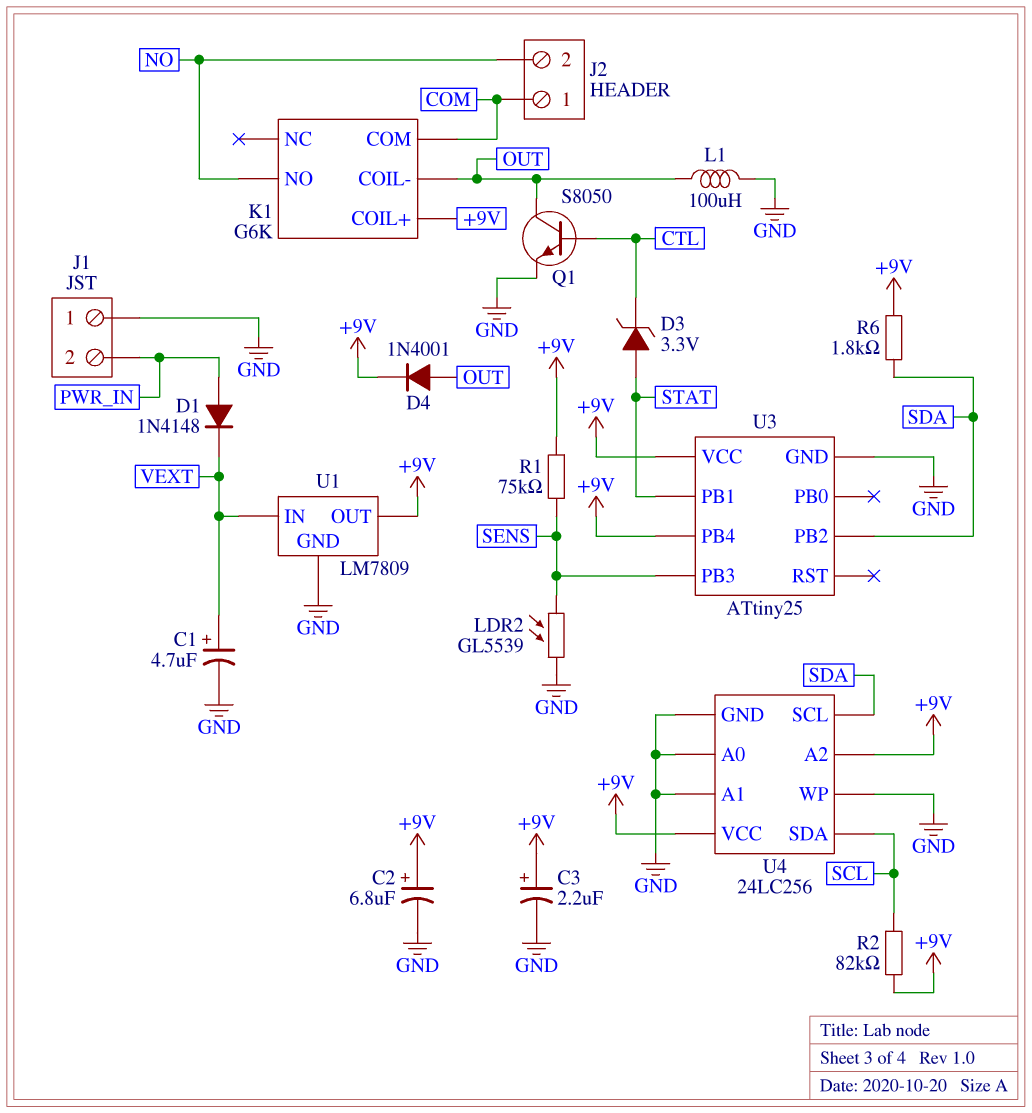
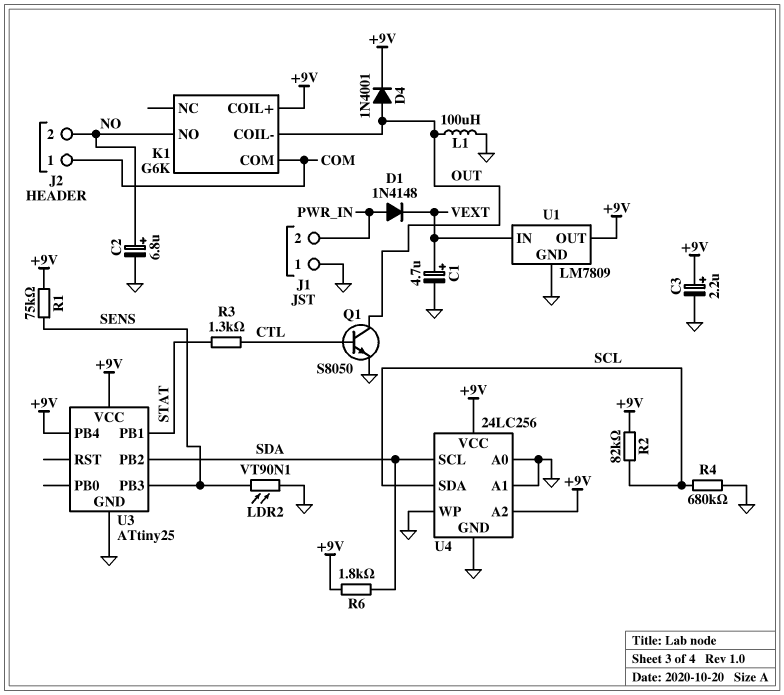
C2: 6.8uF (plus +9V, minus GND) -> 6.8uF (plus NO, minus GND)
D3: zener 3.3V (A STAT, K CTL) -> none
LDR2: GL5539 (GND, SENS) -> VT90N1 (GND, SENS)
R3: none -> 1.3k (CTL, STAT)
R4: none -> 680k (GND, SCL)

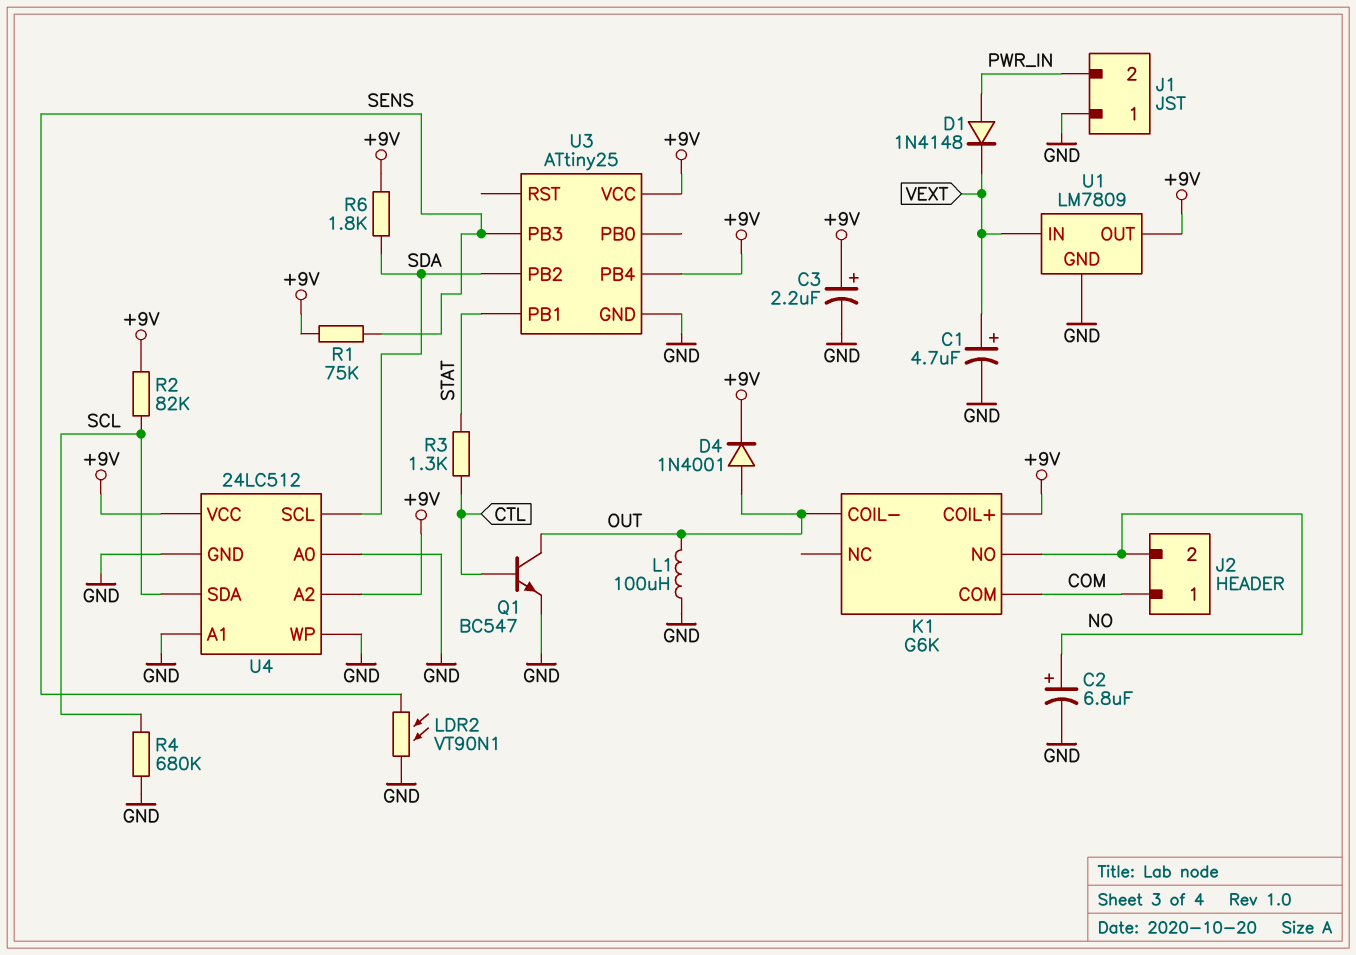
Q1: NPN S8050 (B CTL, C OUT, E GND) -> NPN BC547 (B CTL, C OUT, E GND)
U4: 24LC256 -> 24LC512

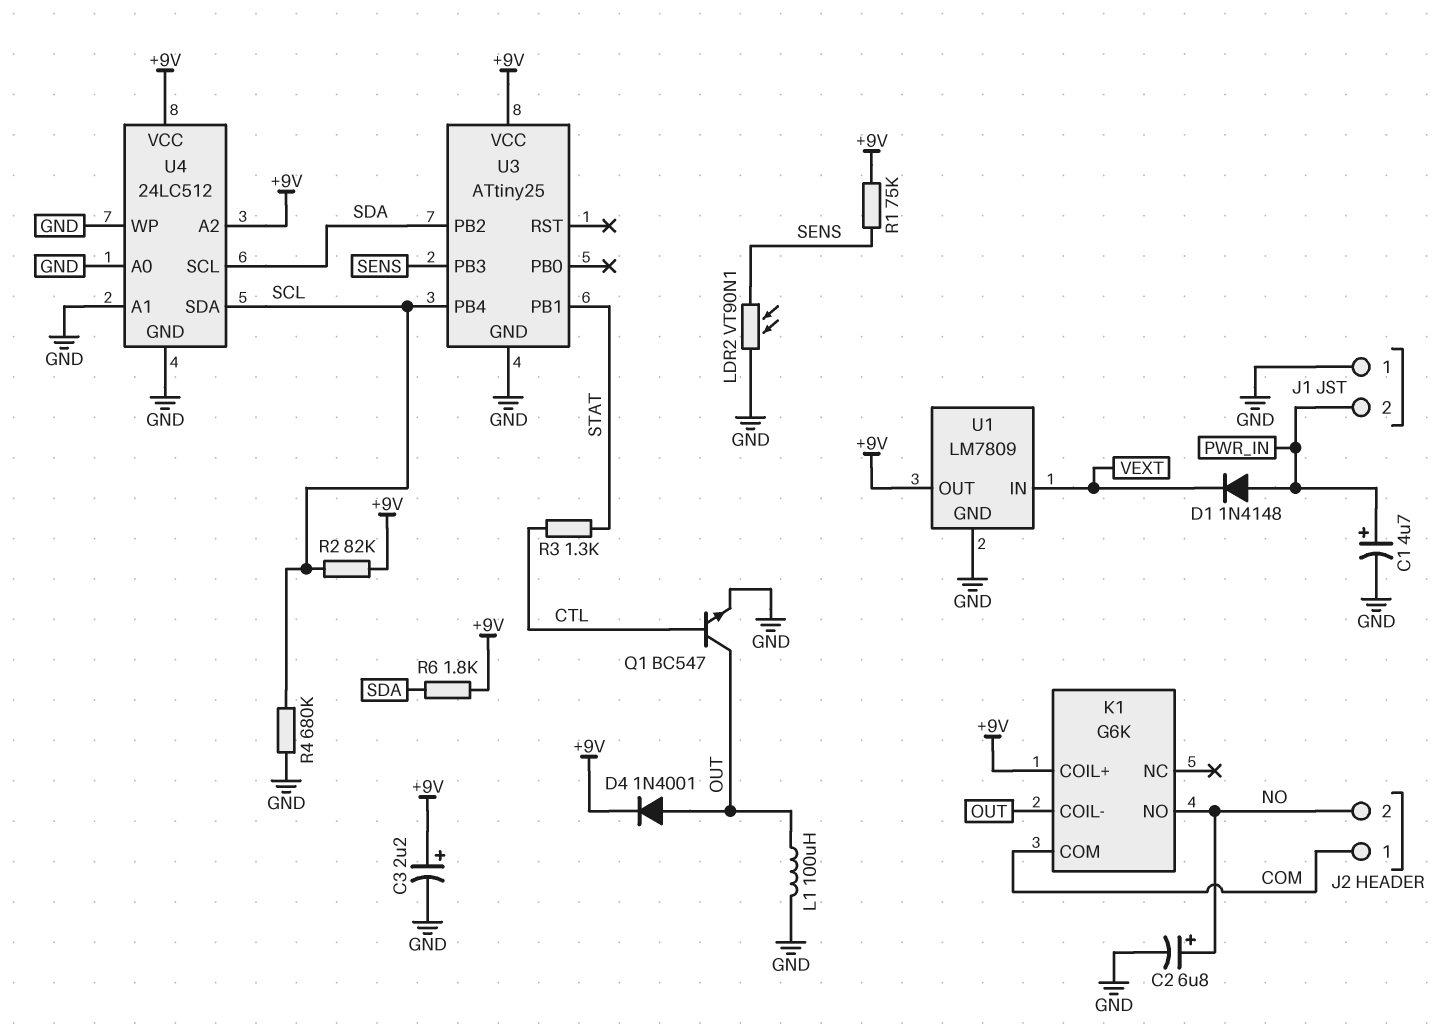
C1: 4.7uF (plus VEXT, minus GND) -> 4.7uF (plus PWR_IN, minus GND)
U3 pin PB4: +9V -> SCL

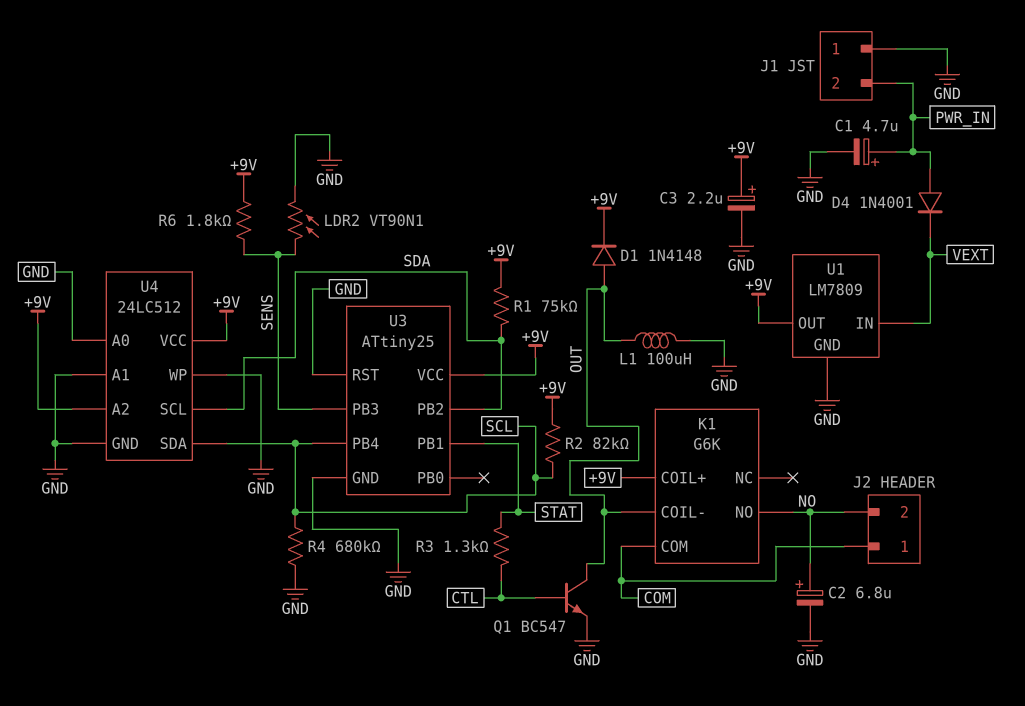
D1: diode 1N4148 (A PWR_IN, K VEXT) -> diode 1N4148 (A OUT, K +9V)
D4: diode 1N4001 (A OUT, K +9V) -> diode 1N4001 (A PWR_IN, K VEXT)
R1: 75k (+9V, SENS) -> 75k (+9V, SDA)
R6: 1.8k (+9V, SDA) -> 1.8k (+9V, SENS)
U3 pin RST: none -> GND

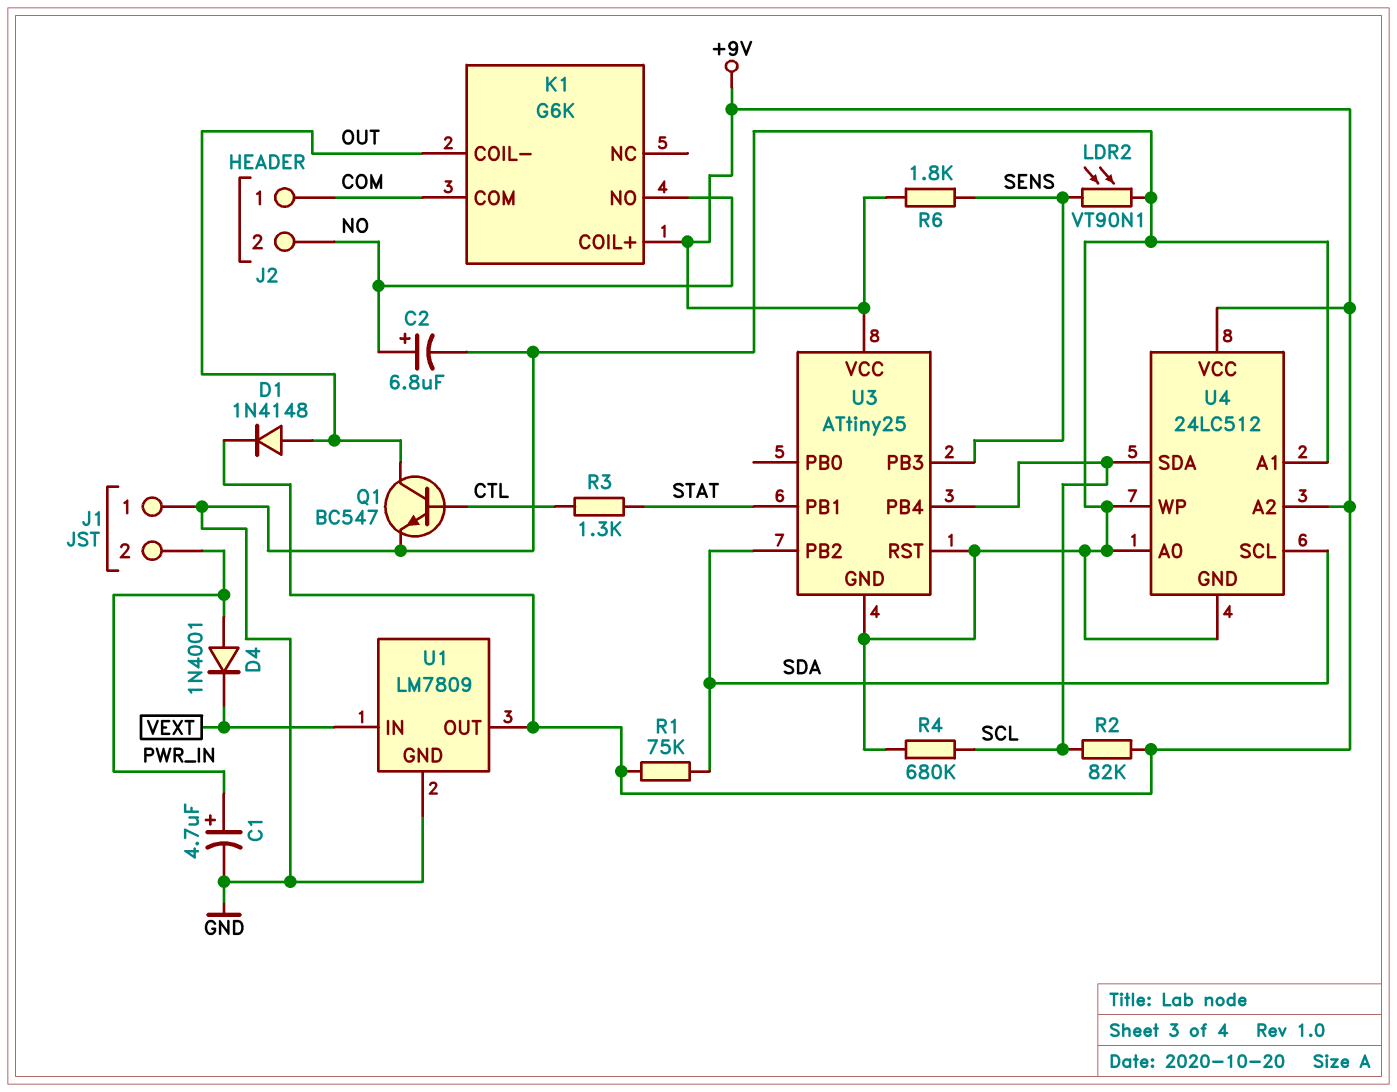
C3: 2.2uF (plus +9V, minus GND) -> none
L1: 100uH (GND, OUT) -> none

